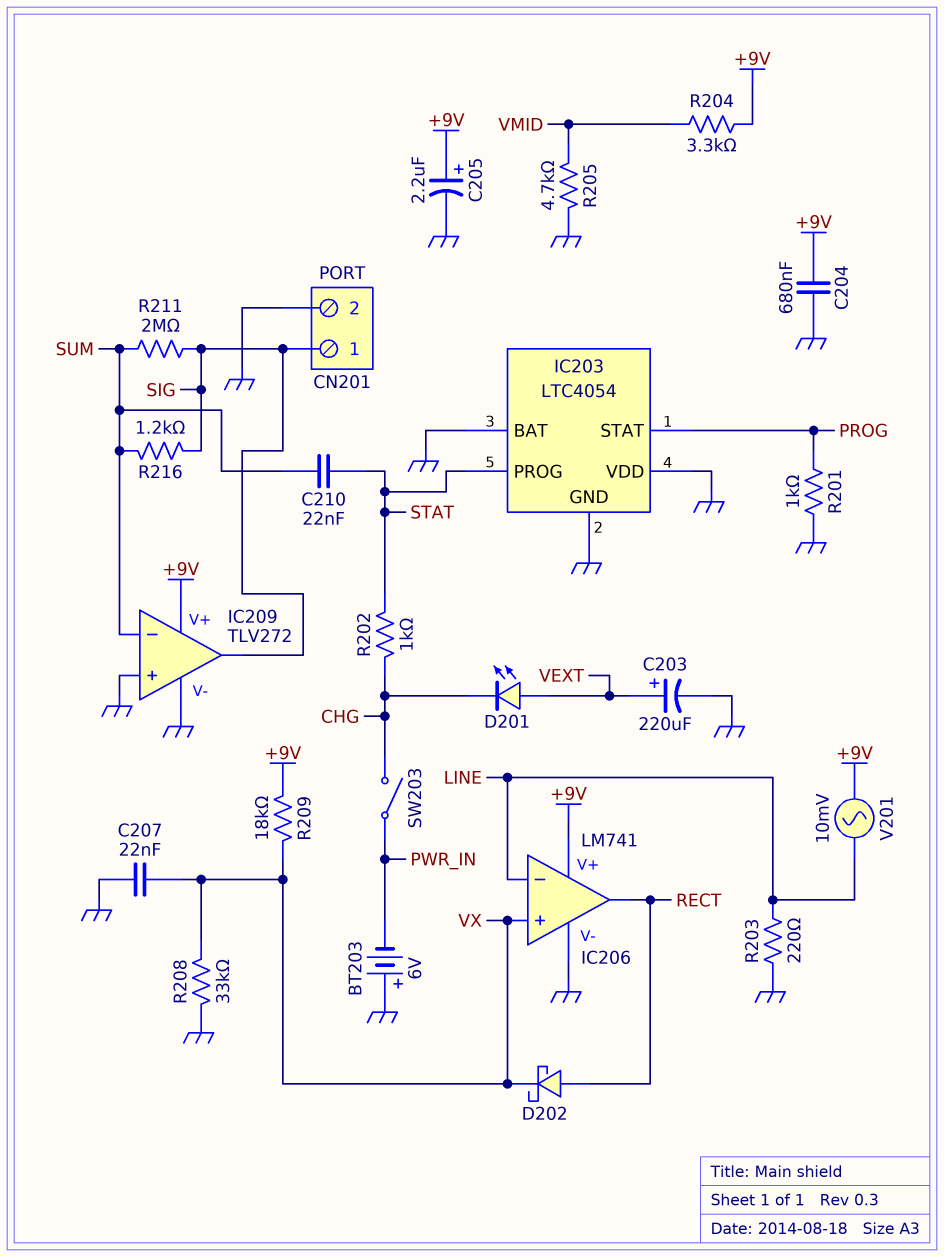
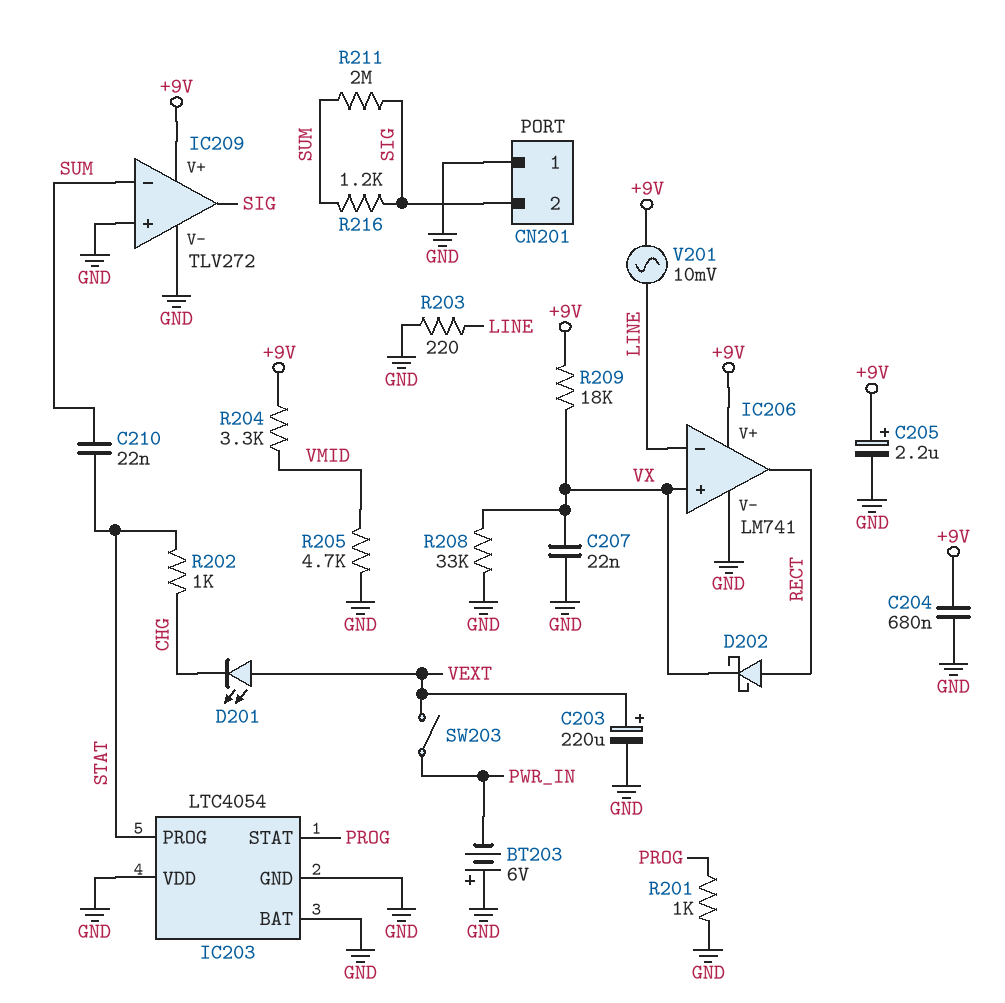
CN201 pin 1: SIG -> GND
CN201 pin 2: GND -> SIG
SW203: switch (CHG, PWR_IN) -> switch (PWR_IN, VEXT)

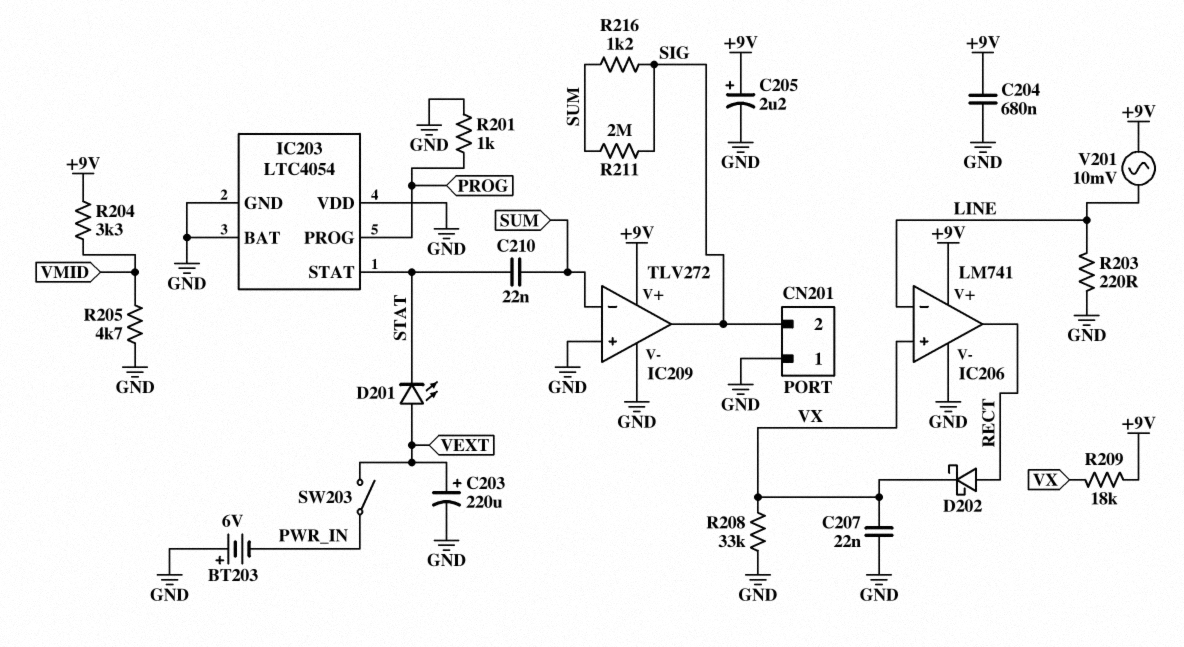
D201: LED (A VEXT, K CHG) -> LED (A VEXT, K STAT)
IC203 pin PROG: STAT -> PROG
IC203 pin STAT: PROG -> STAT
R202: 1k (CHG, STAT) -> none

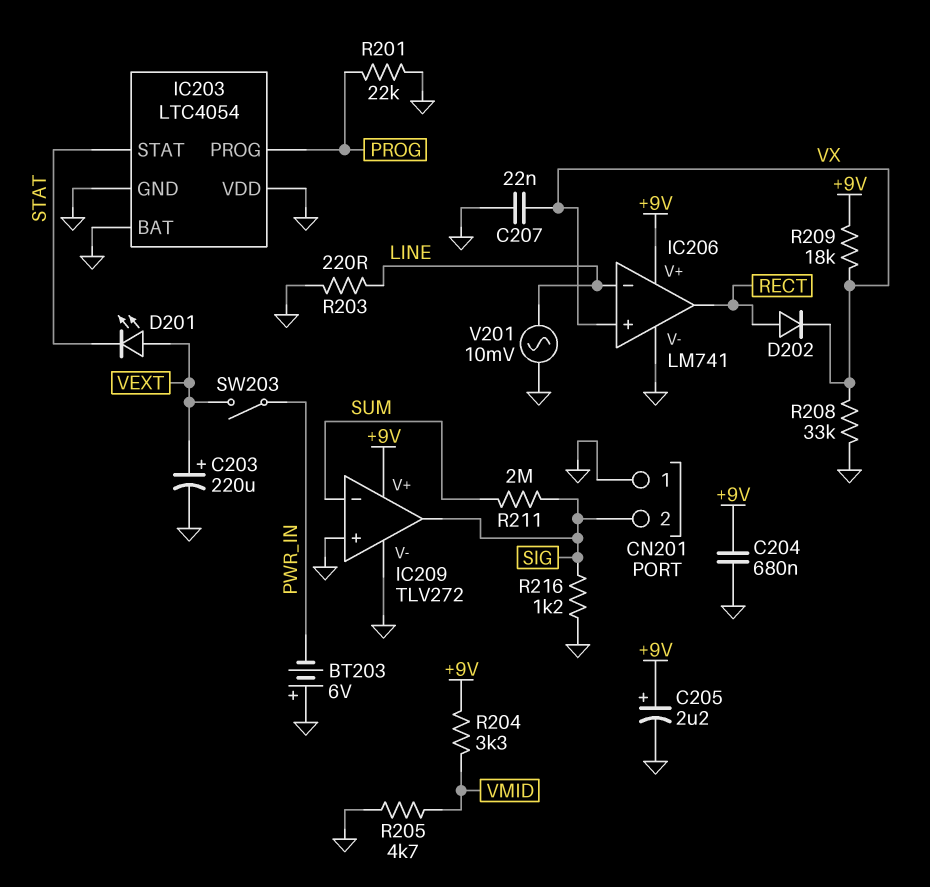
C210: 22nF (STAT, SUM) -> none
D202: schottky (A RECT, K VX) -> diode (A RECT, K VX)
R201: 1k (GND, PROG) -> 22k (GND, PROG)
R216: 1.2k (SIG, SUM) -> 1.2k (GND, SIG)
V201: AC 10mV (+9V, LINE) -> AC 10mV (GND, LINE)

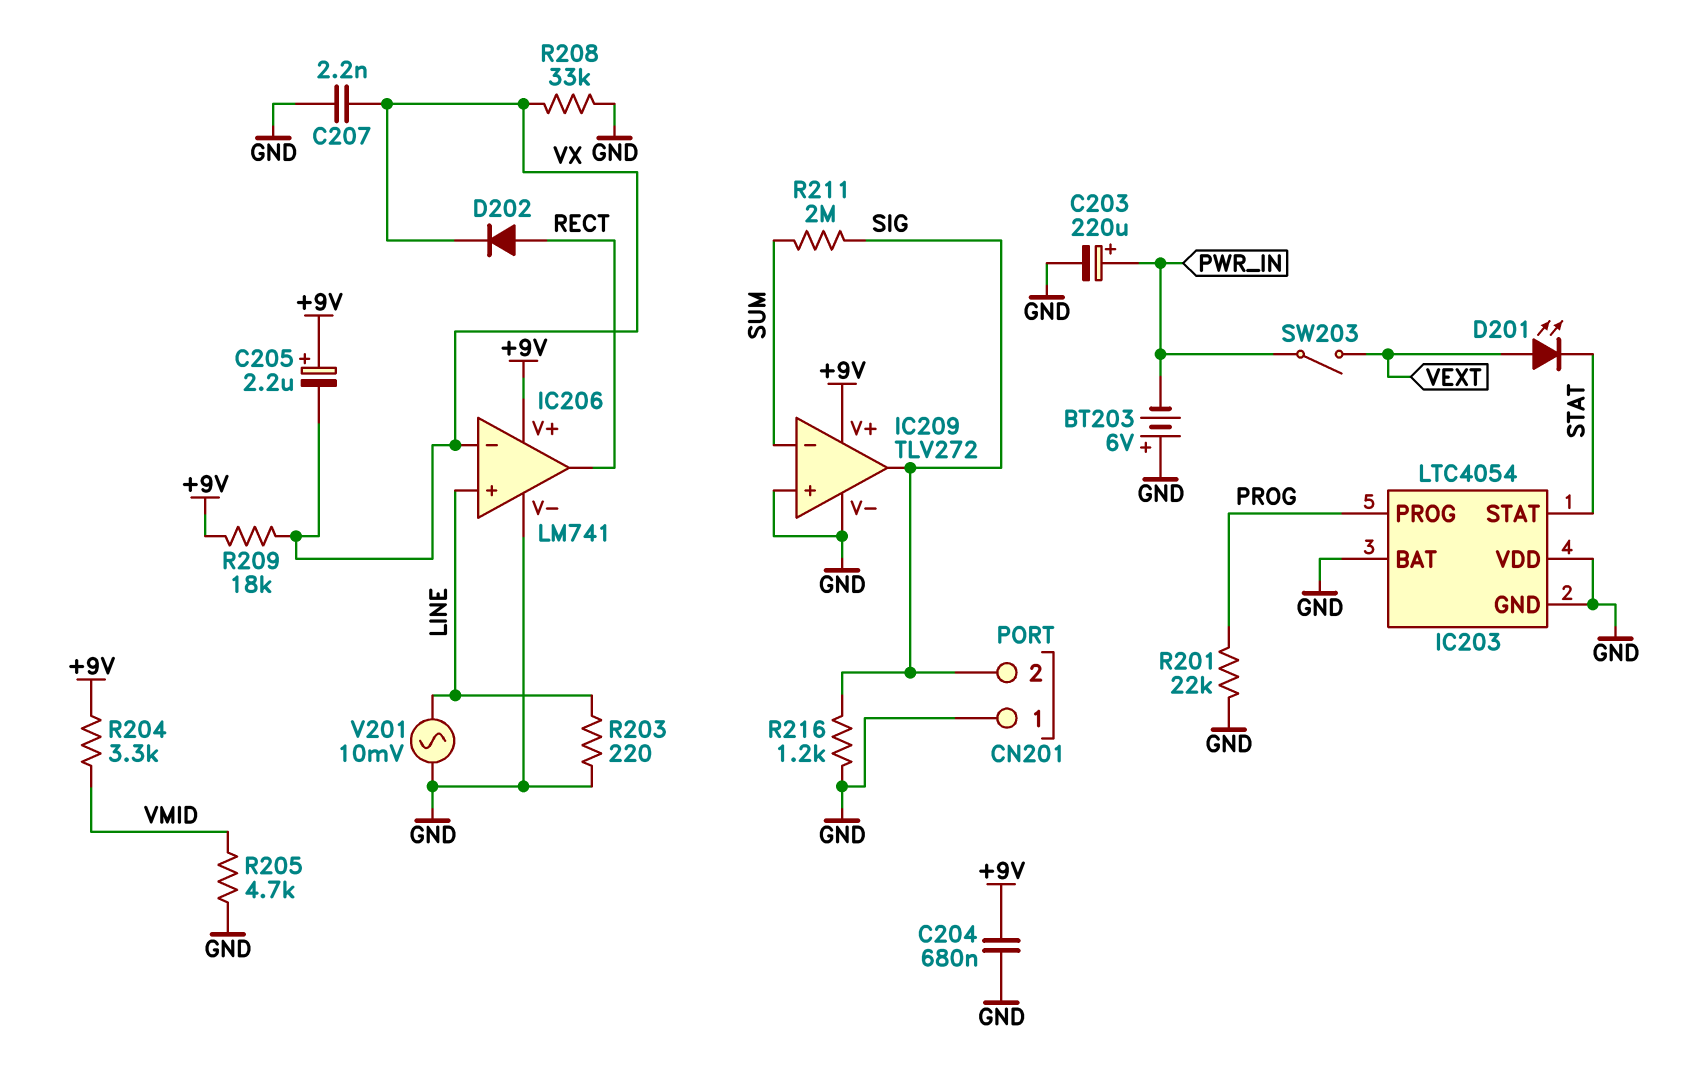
C203: 220uF (plus VEXT, minus GND) -> 220uF (plus PWR_IN, minus GND)
C205: 2.2uF (plus +9V, minus GND) -> 2.2uF (plus +9V, minus VX)
C207: 22nF (GND, VX) -> 2.2nF (GND, VX)
IC206 pin in+: VX -> LINE
IC206 pin in-: LINE -> VX

